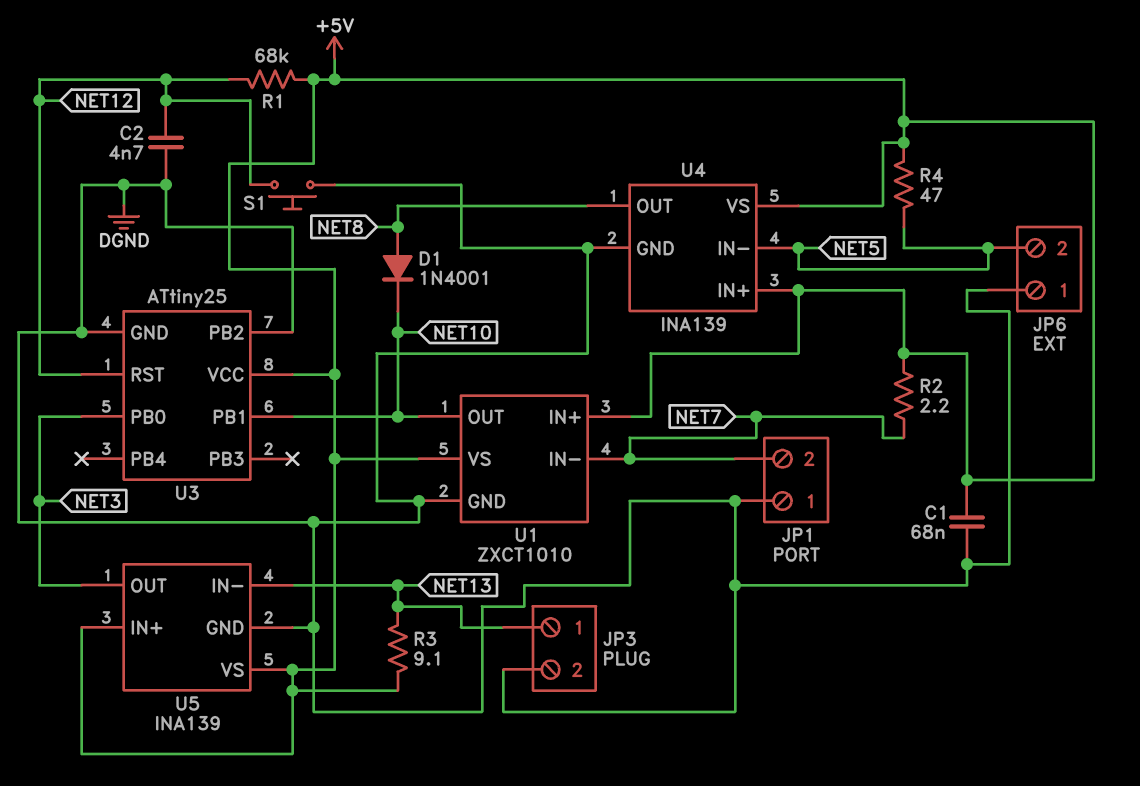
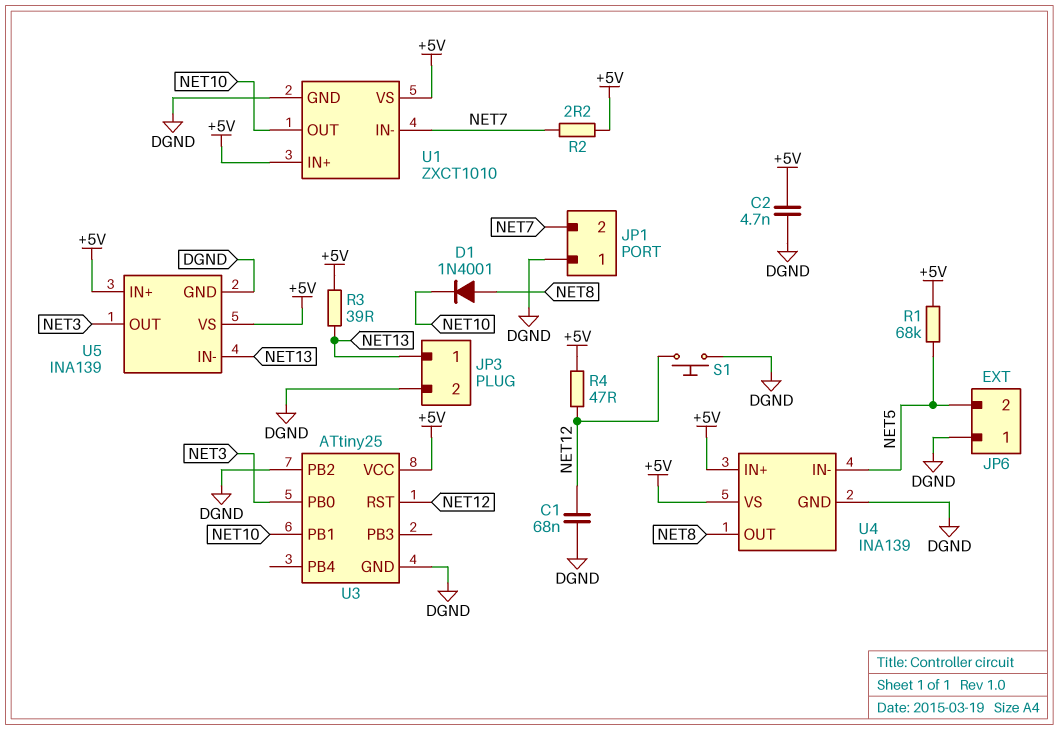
C1: 68nF (+5V, DGND) -> 68nF (DGND, NET12)
C2: 4.7nF (DGND, NET12) -> 4.7nF (+5V, DGND)
R1: 68k (+5V, NET12) -> 68k (+5V, NET5)
R3: 9.1 (+5V, NET13) -> 39 (+5V, NET13)
R4: 47 (+5V, NET5) -> 47 (+5V, NET12)

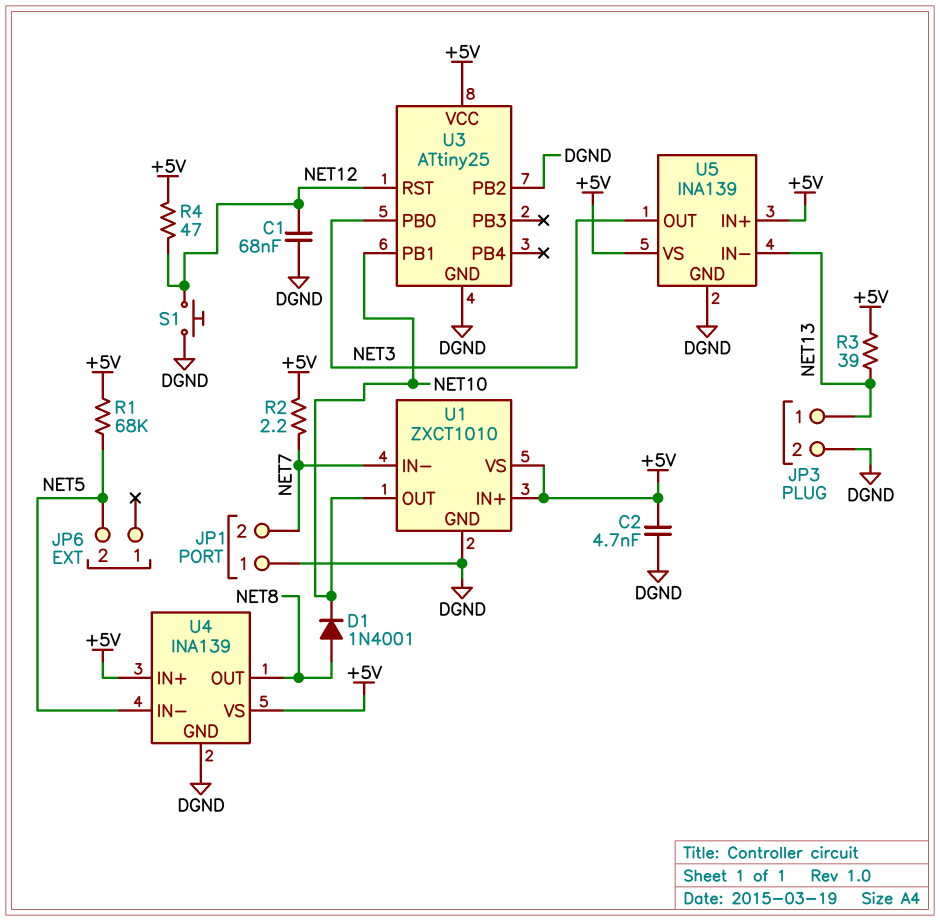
JP6 pin 1: DGND -> none

